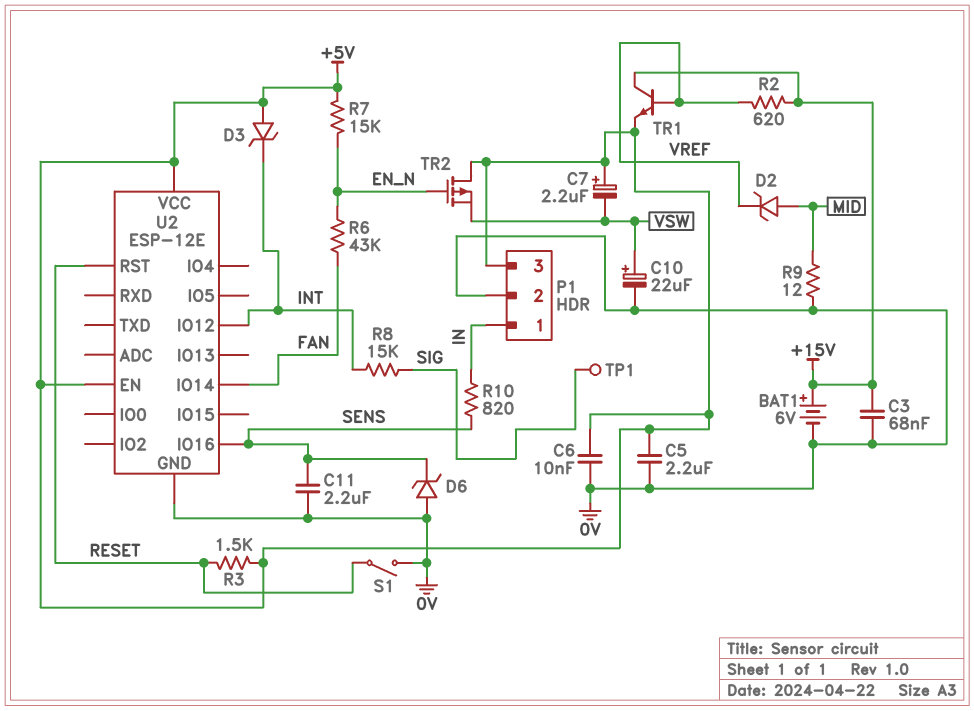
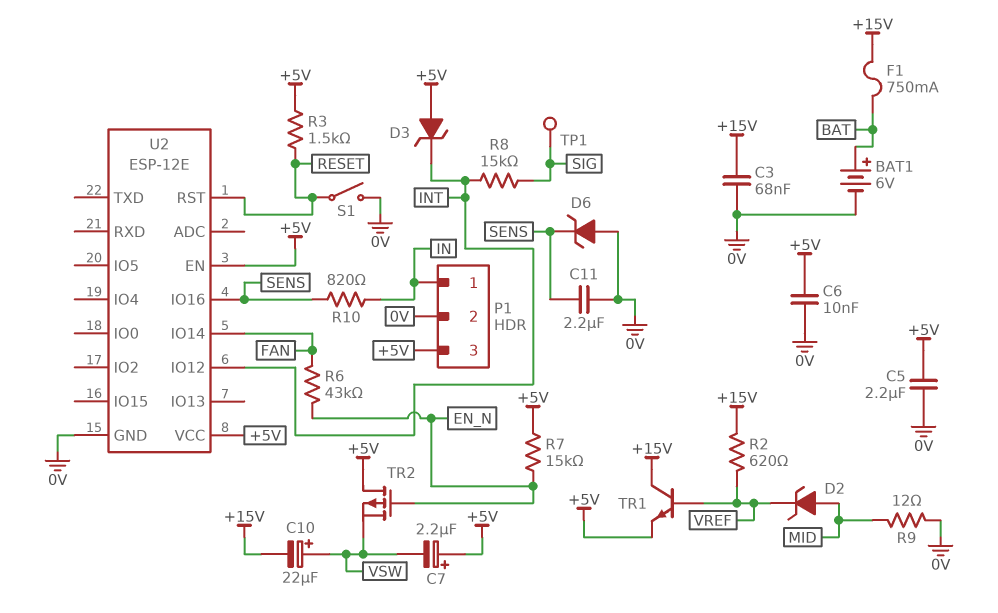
BAT1: 6V (plus +15V, minus 0V) -> 6V (plus BAT, minus 0V)
C10: 22uF (plus VSW, minus 0V) -> 22uF (plus VSW, minus +15V)
F1: none -> 750mA (+15V, BAT)

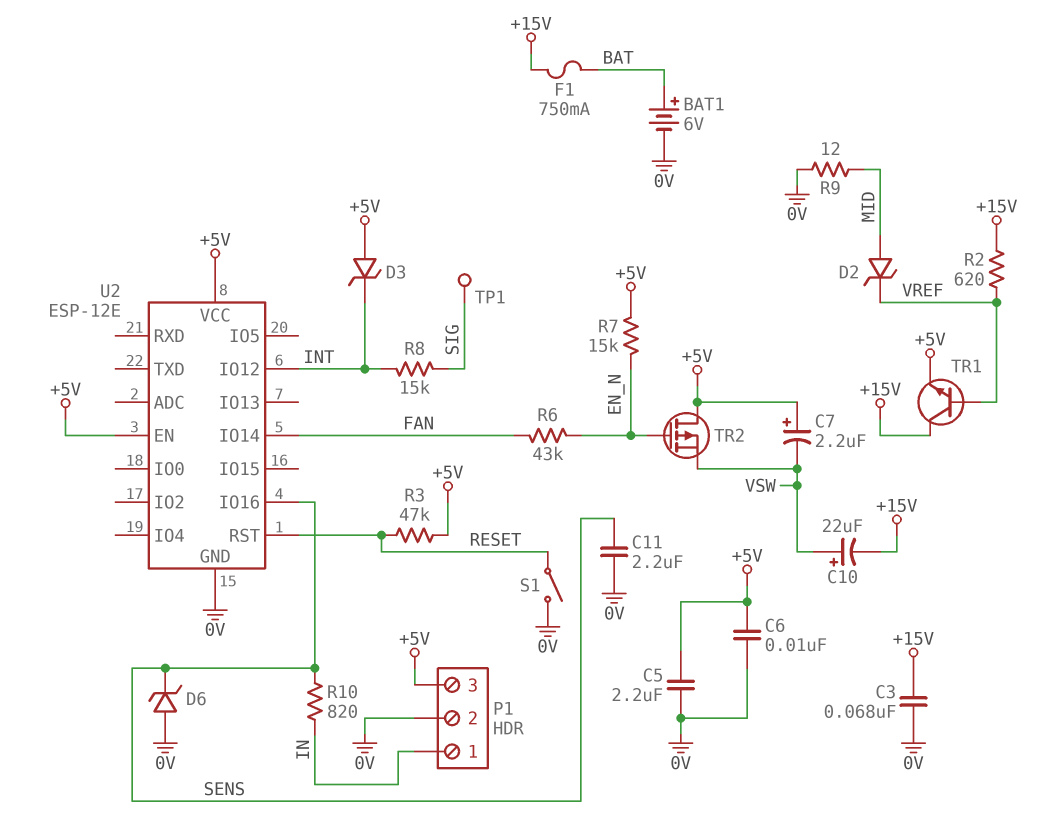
R3: 1.5k (+5V, RESET) -> 47k (+5V, RESET)

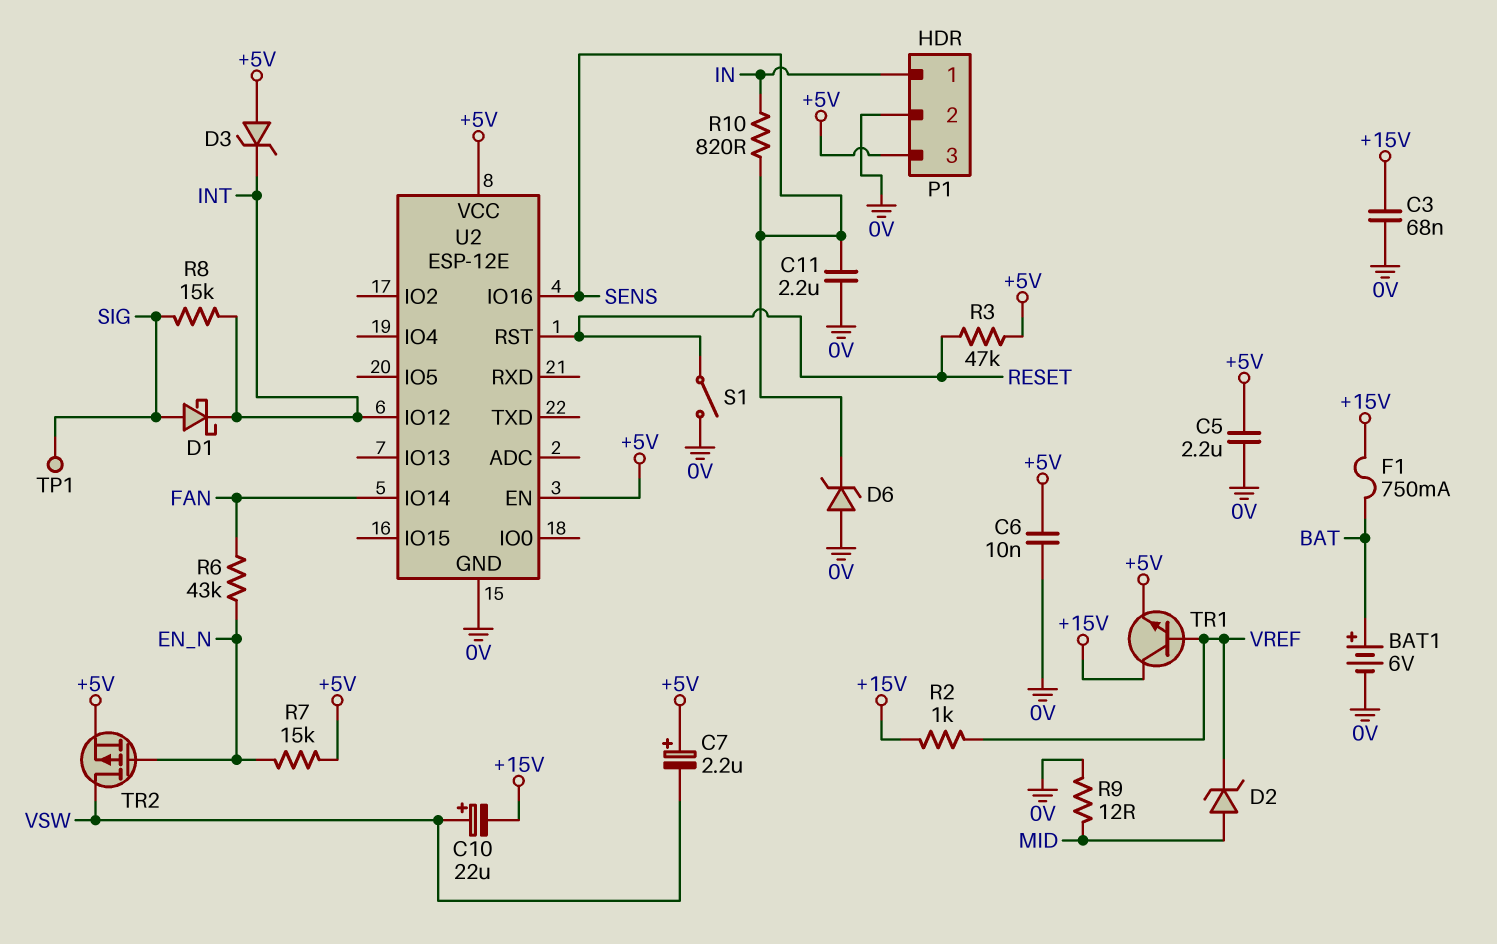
D1: none -> schottky (A SIG, K INT)
R2: 620 (+15V, VREF) -> 1k (+15V, VREF)
TR2: PMOS (G EN_N, D +5V, S VSW) -> PMOS (G EN_N, D VSW, S +5V)

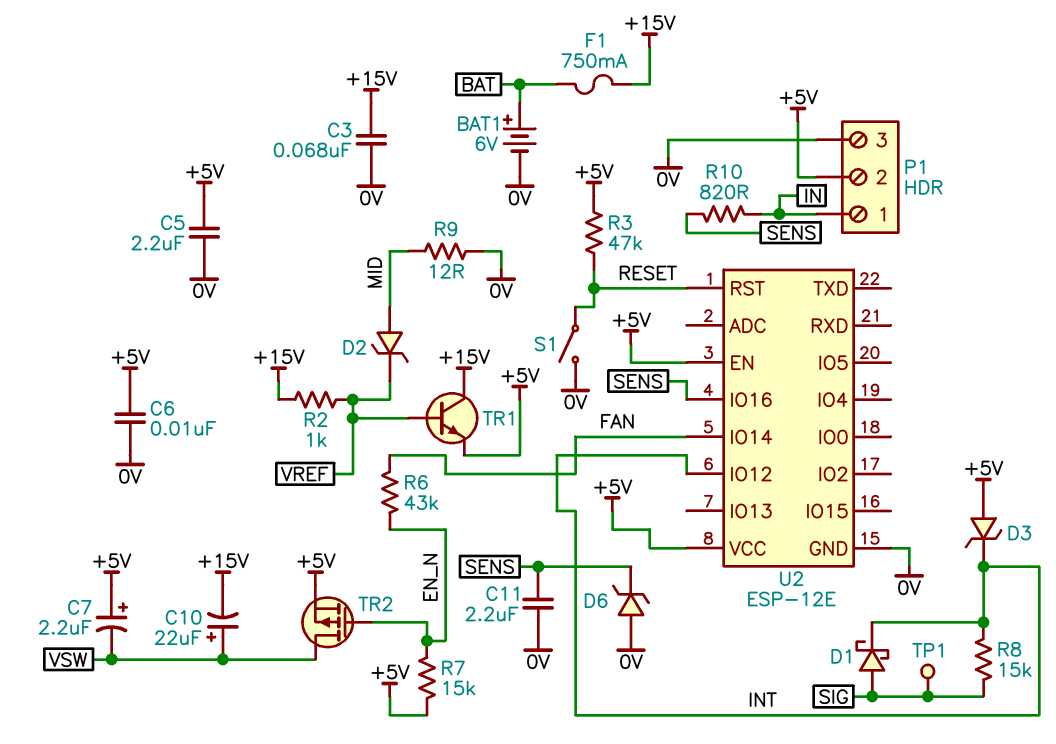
P1 pin 2: 0V -> +5V
P1 pin 3: +5V -> 0V

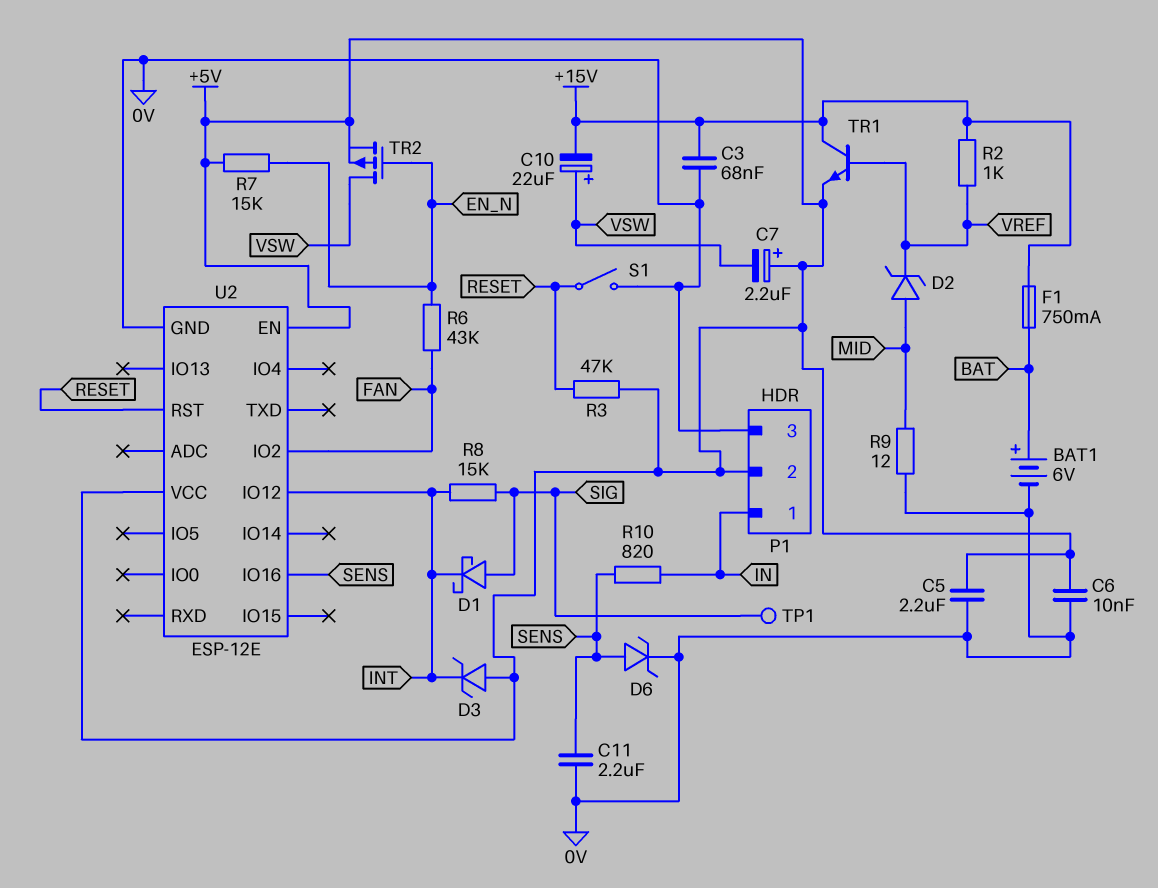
D6: zener (A 0V, K SENS) -> zener (A SENS, K 0V)
U2 pin IO2: none -> FAN
U2 pin IO14: FAN -> none

